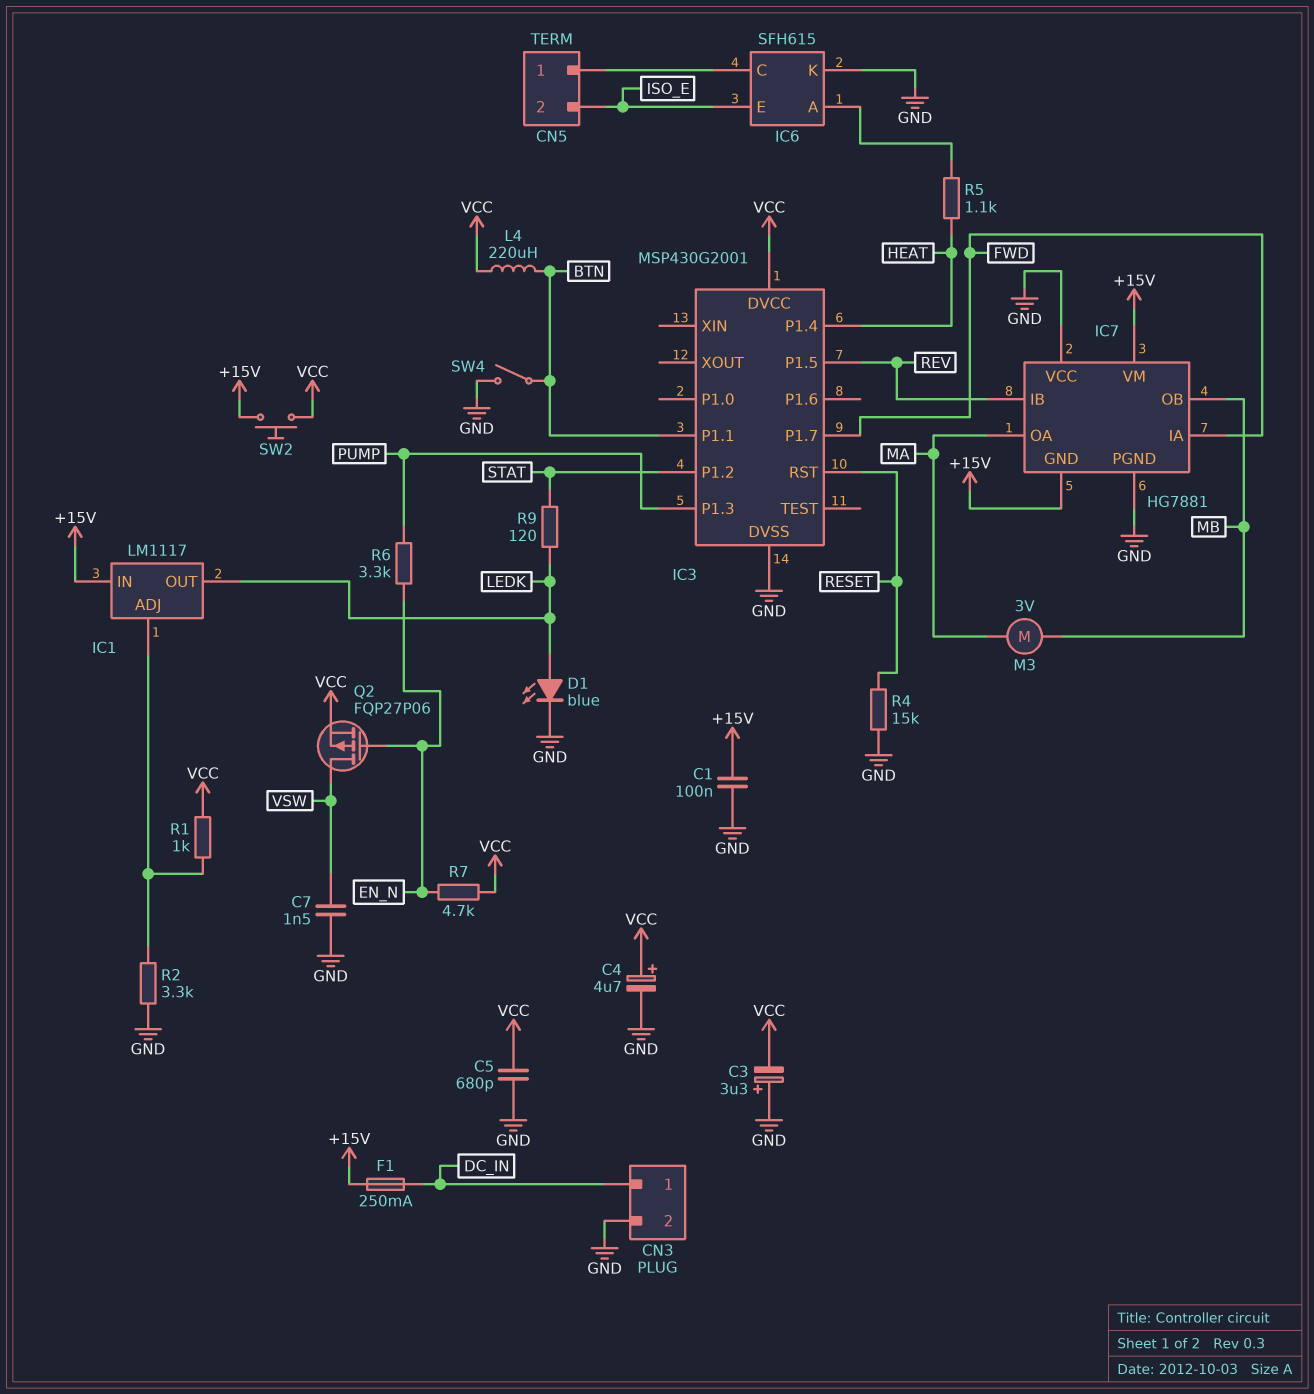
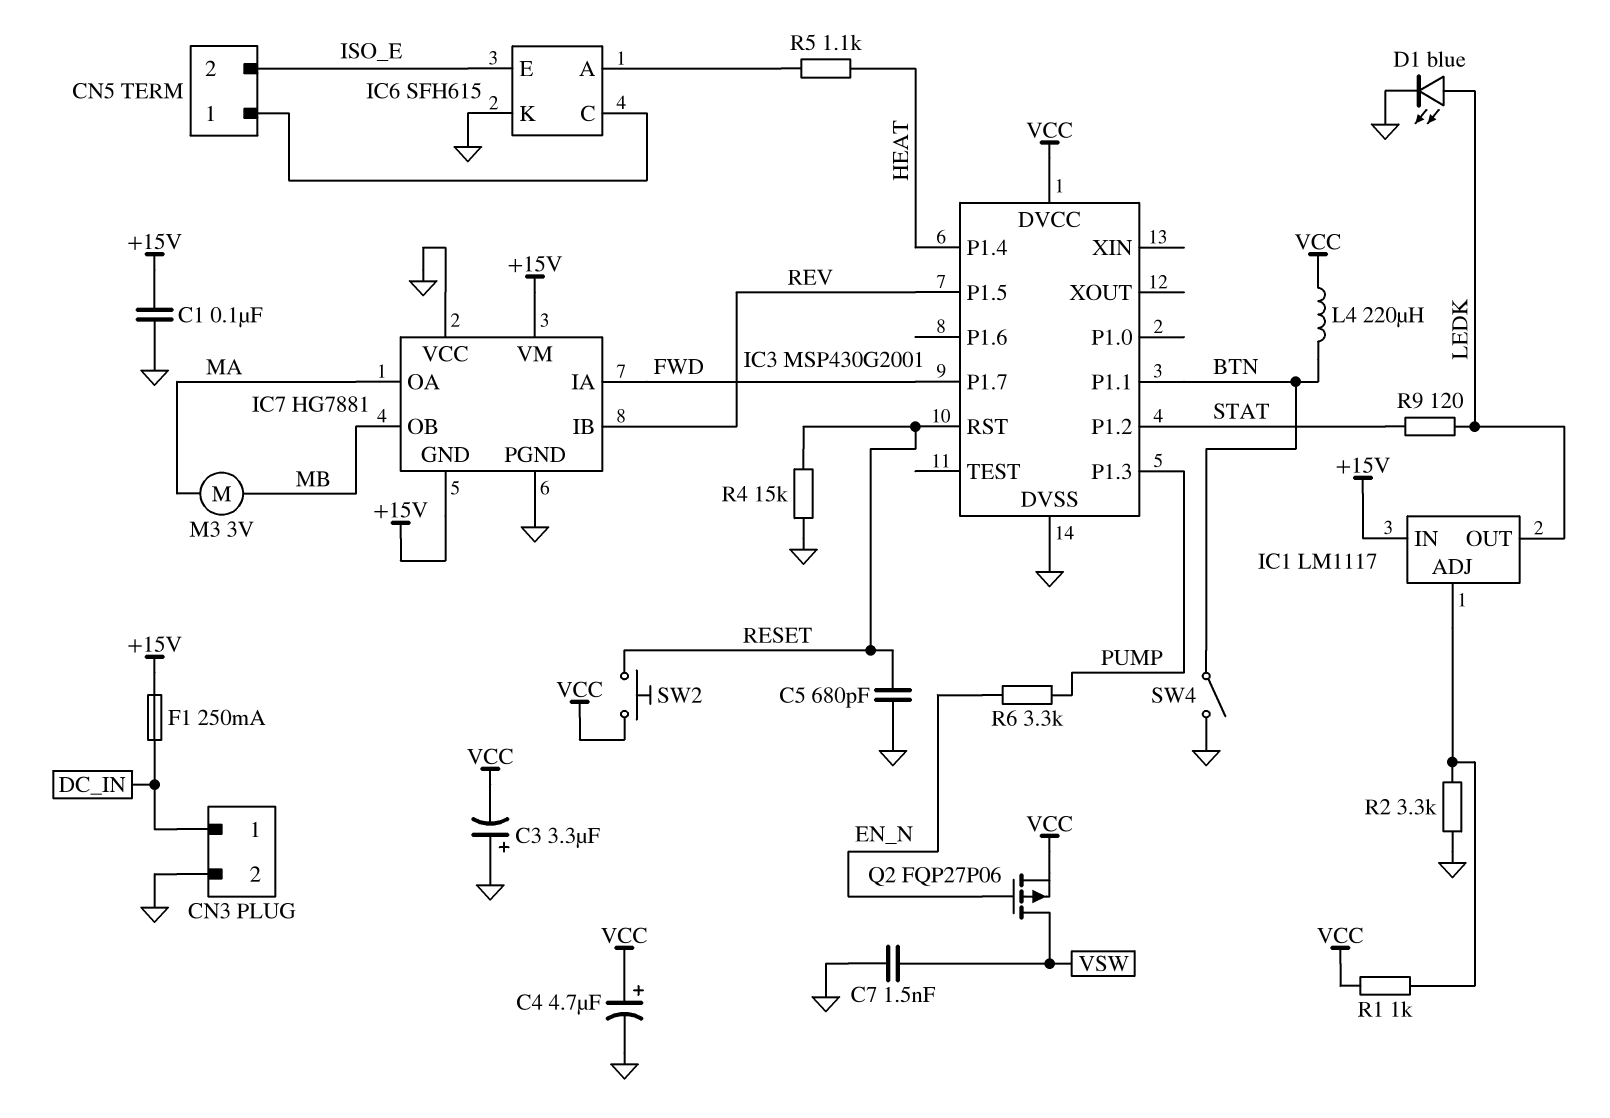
C5: 680pF (GND, VCC) -> 680pF (GND, RESET)
R7: 4.7k (EN_N, VCC) -> none
SW2: button (+15V, VCC) -> button (RESET, VCC)

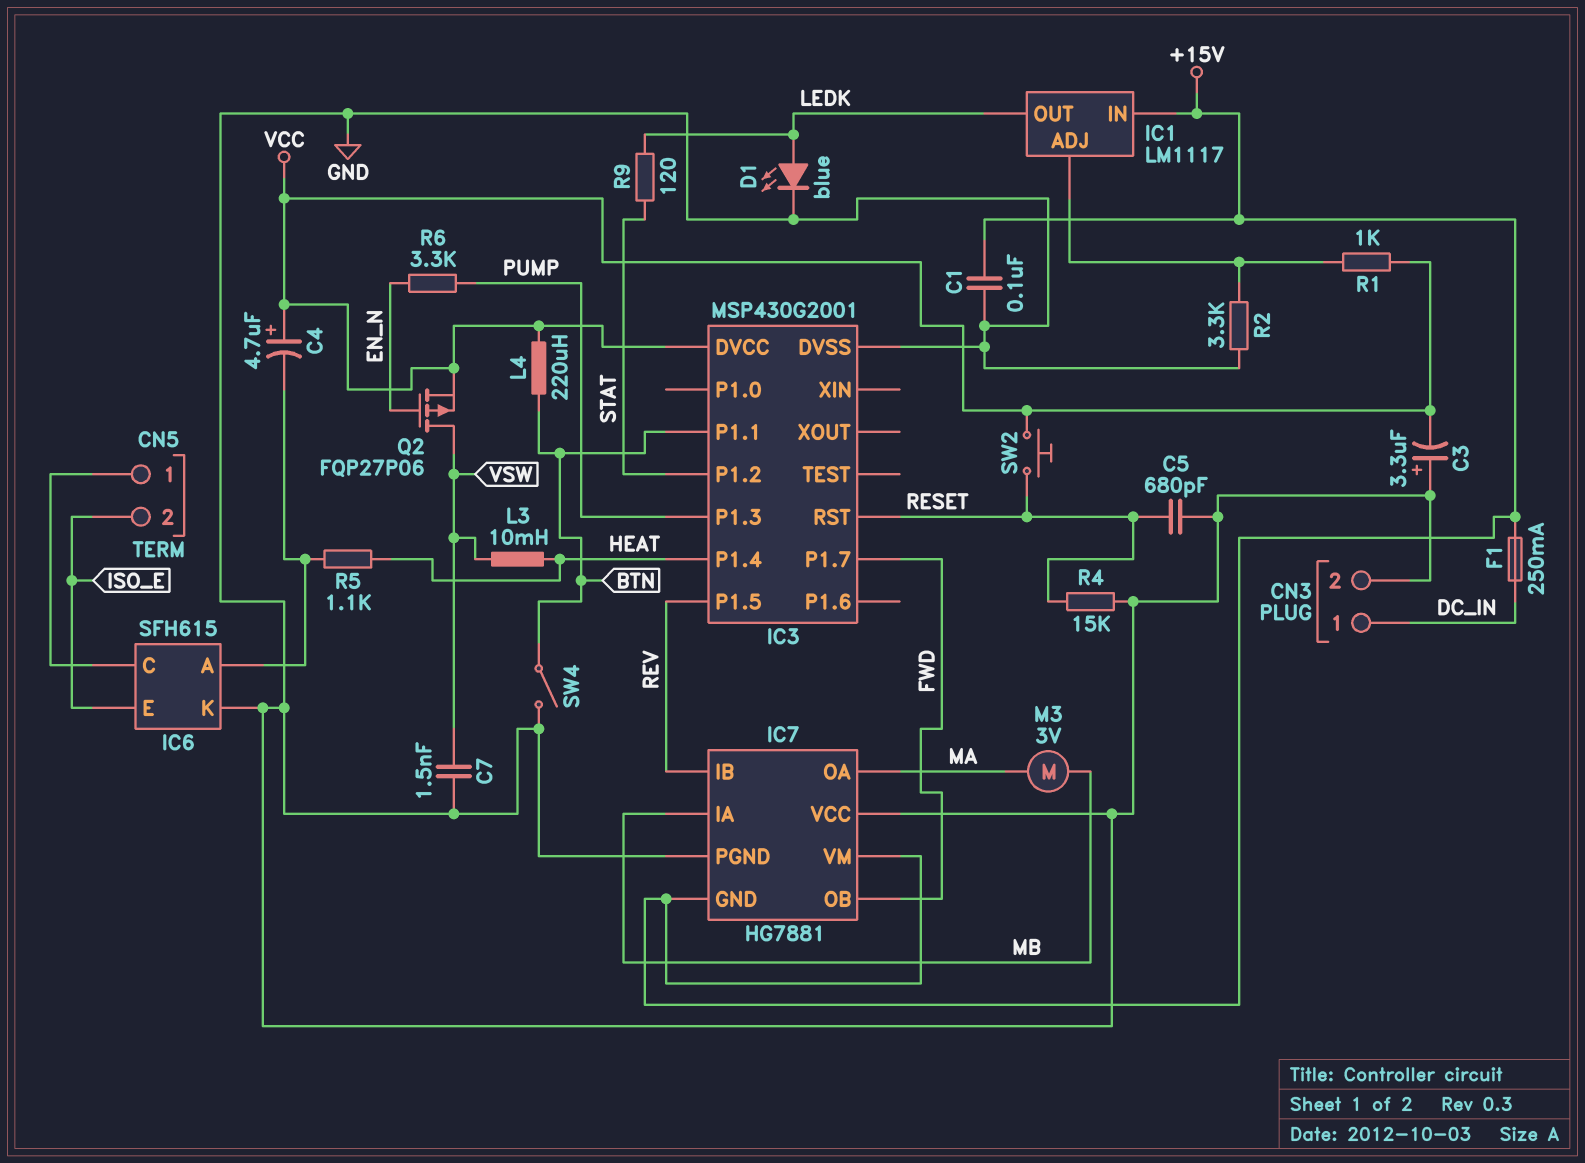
C4: 4.7uF (plus VCC, minus GND) -> 4.7uF (plus VCC, minus IC6/A)
IC7 pin IA: FWD -> MB
IC7 pin OB: MB -> FWD
L3: none -> 10mH (HEAT, VSW)

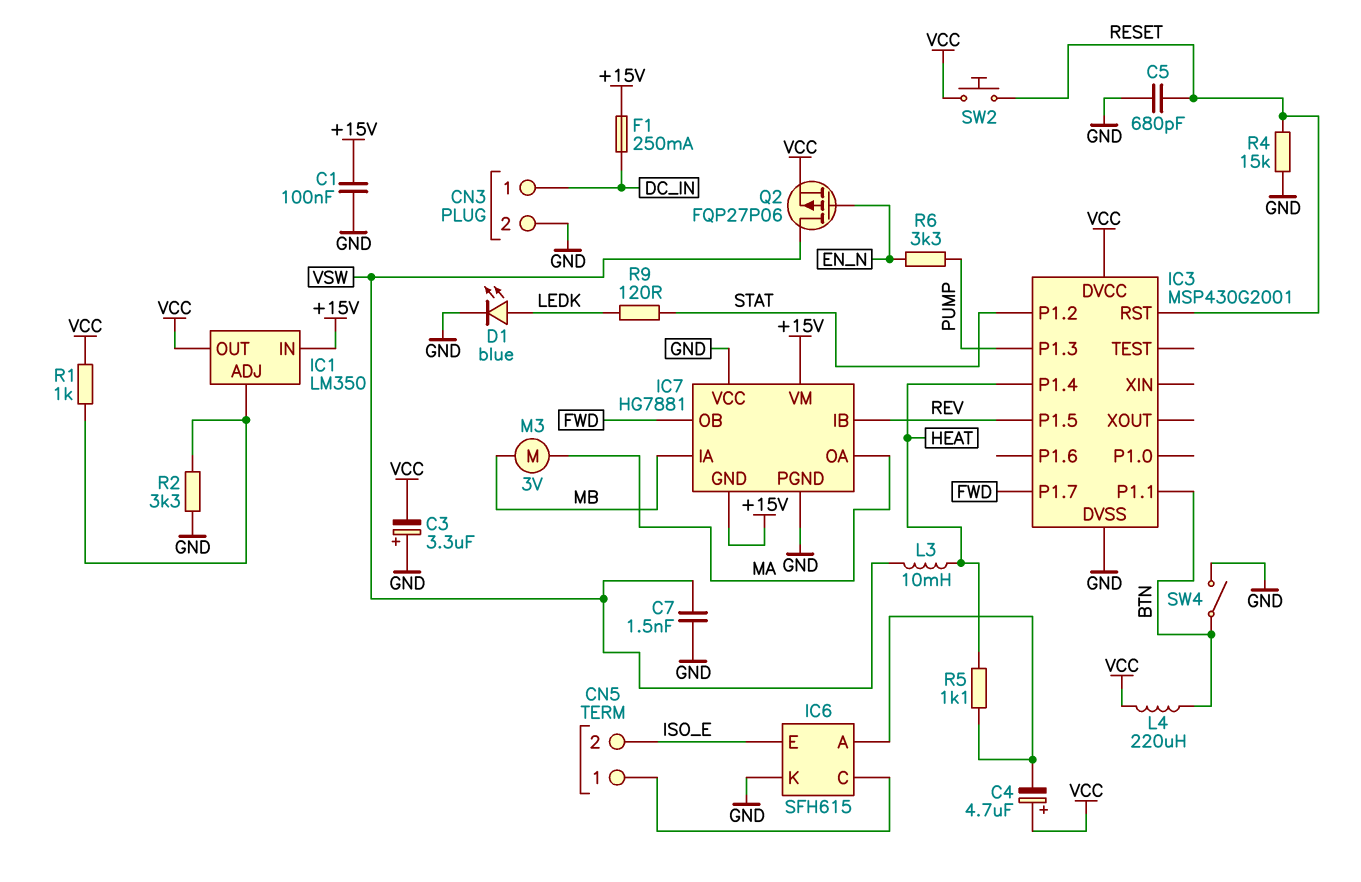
IC1: LM1117 -> LM350
IC1 pin OUT: LEDK -> VCC

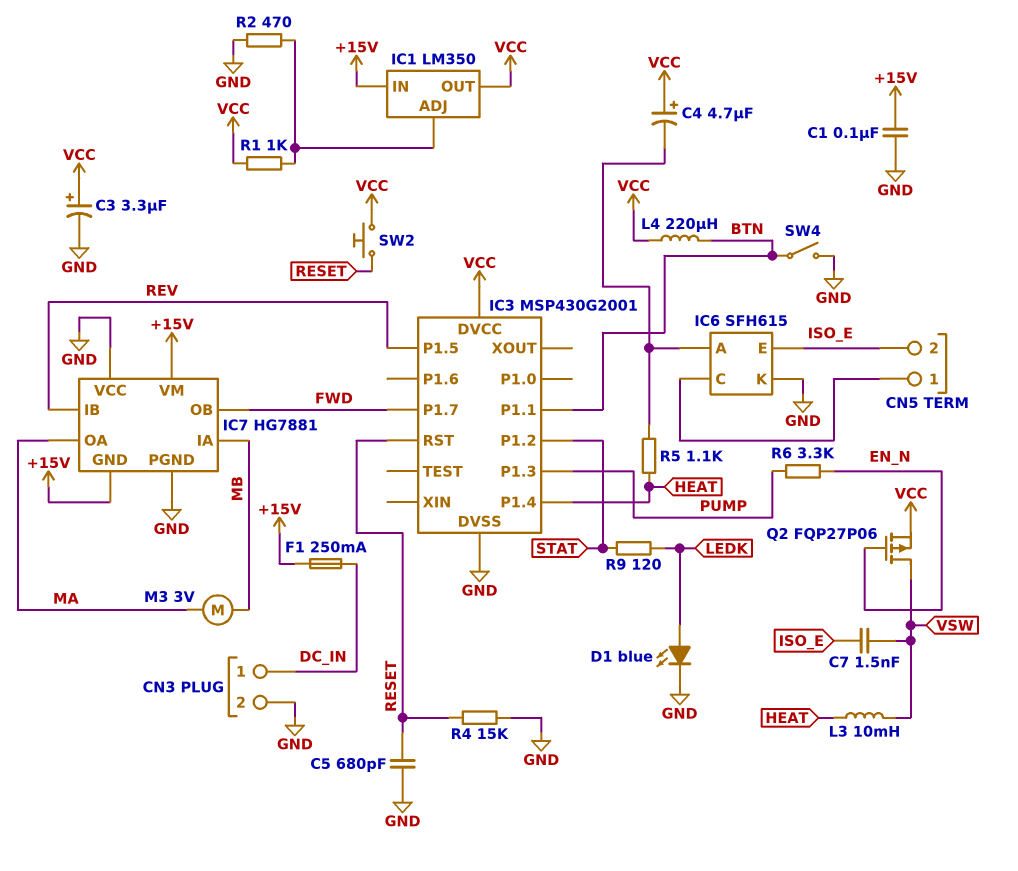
C3: 3.3uF (plus GND, minus VCC) -> 3.3uF (plus VCC, minus GND)
C7: 1.5nF (GND, VSW) -> 1.5nF (ISO_E, VSW)
R2: 3.3k (GND, IC1/ADJ) -> 470 (GND, IC1/ADJ)

